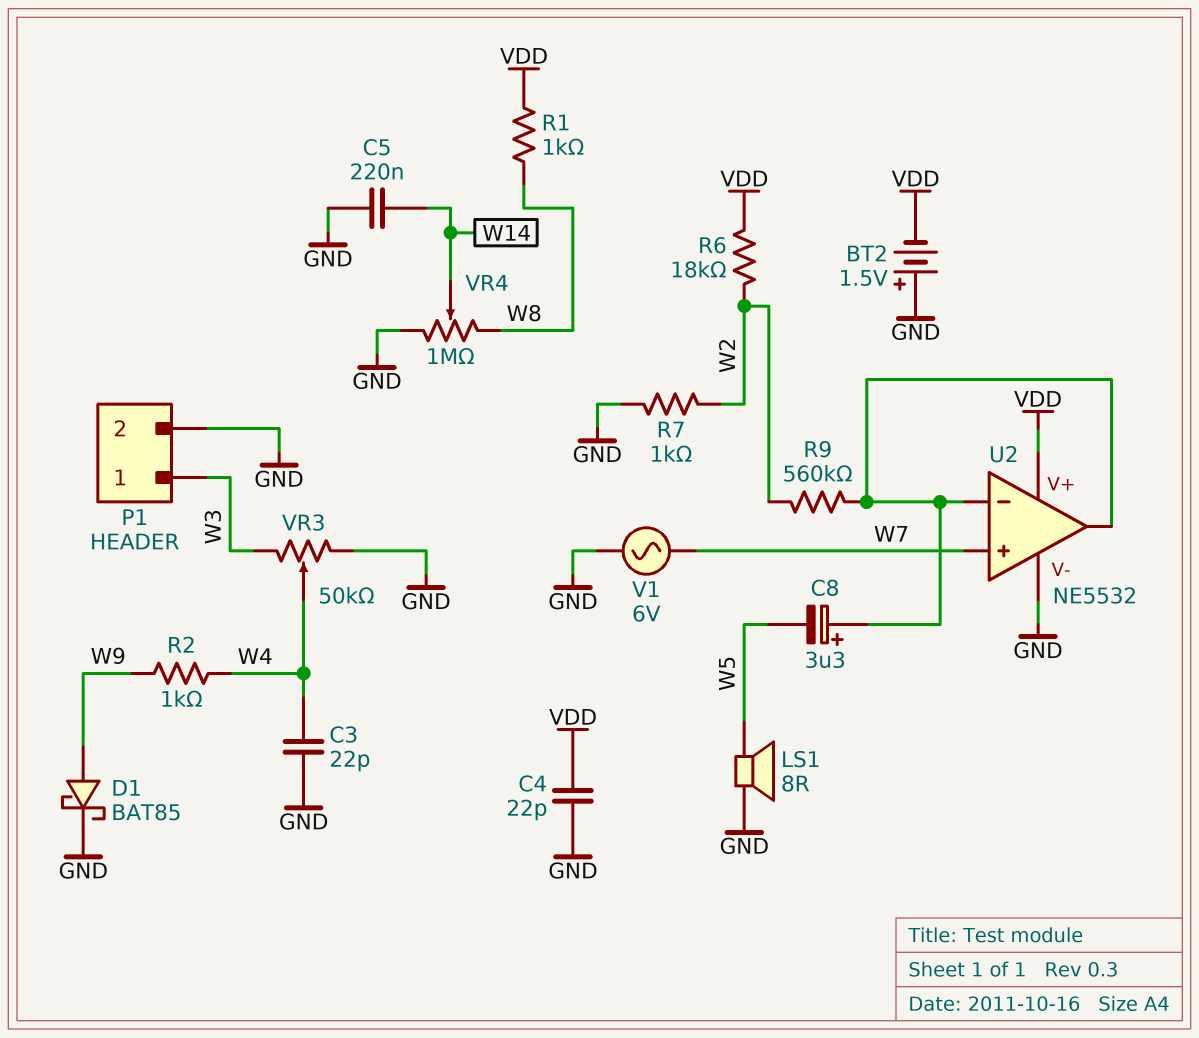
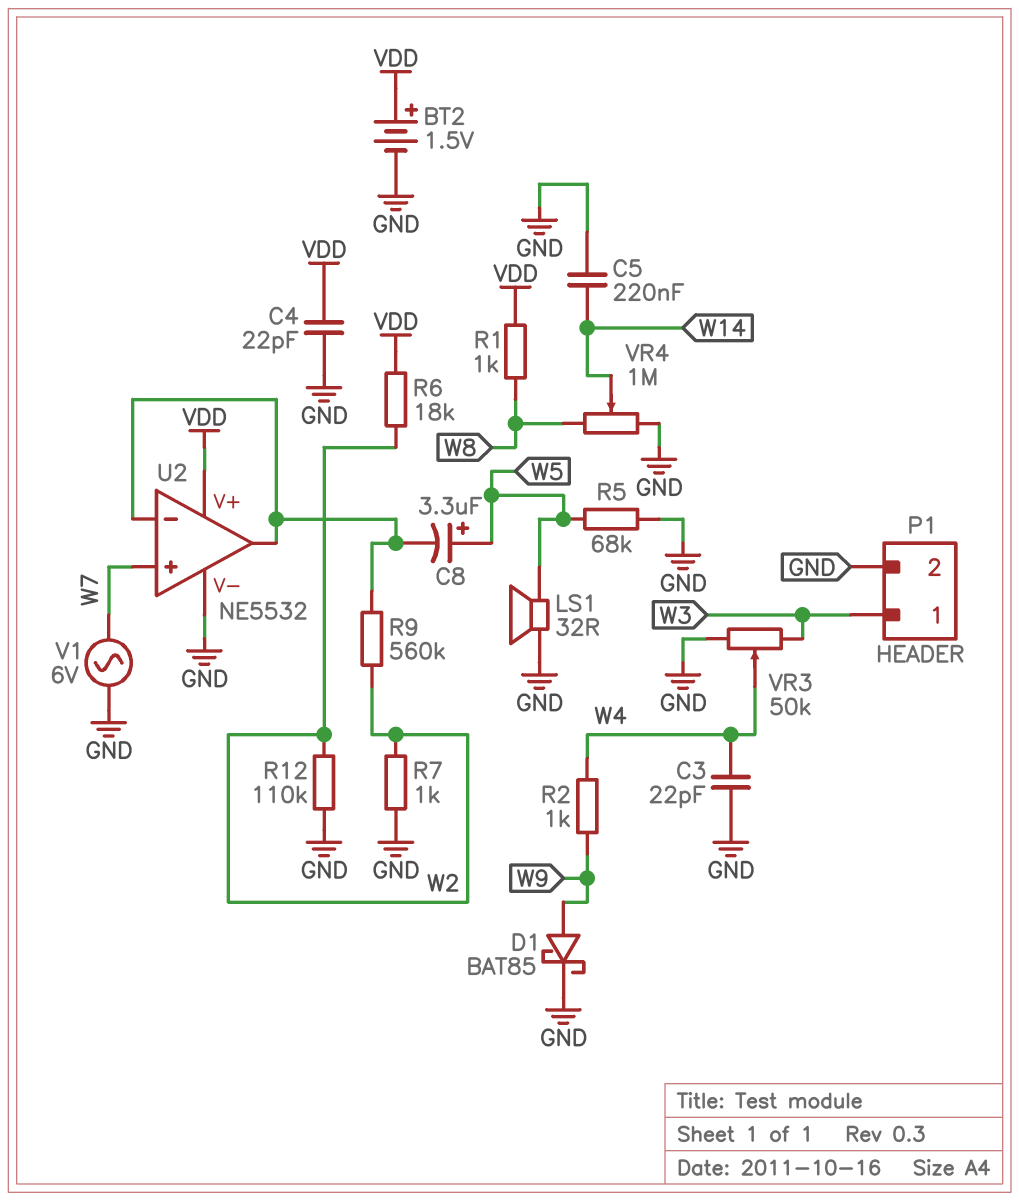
BT2: 1.5V (plus GND, minus VDD) -> 1.5V (plus VDD, minus GND)
C8: 3.3uF (plus U2/in-, minus W5) -> 3.3uF (plus W5, minus U2/in-)
LS1: speaker 8R (GND, W5) -> speaker 32R (GND, W5)
R5: none -> 68k (GND, W5)
R12: none -> 110k (GND, W2)

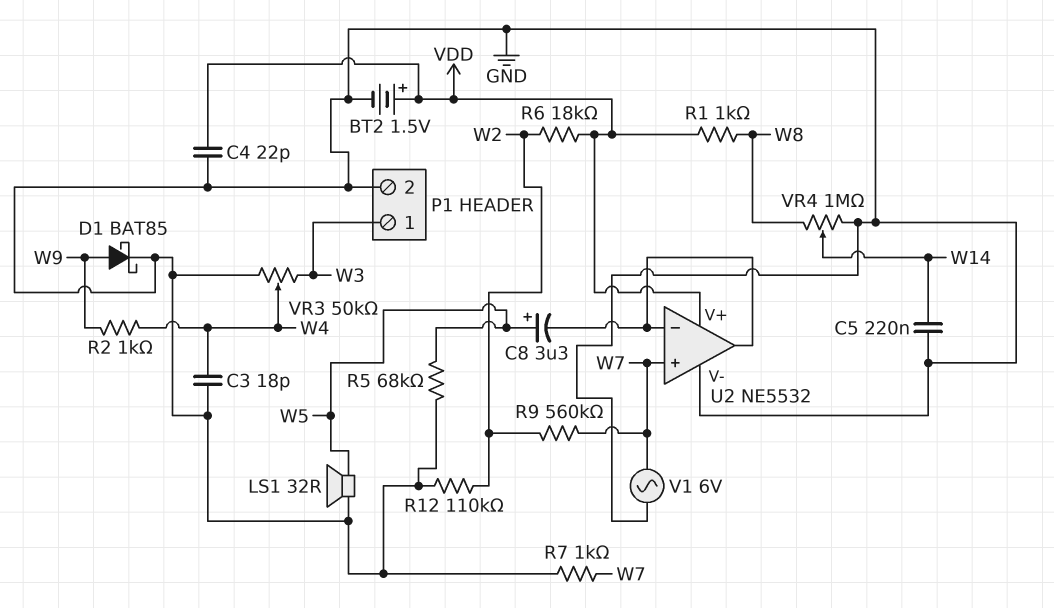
C3: 22pF (GND, W4) -> 18pF (GND, W4)
R7: 1k (GND, W2) -> 1k (GND, W7)
R9: 560k (U2/in-, W2) -> 560k (W2, W7)

